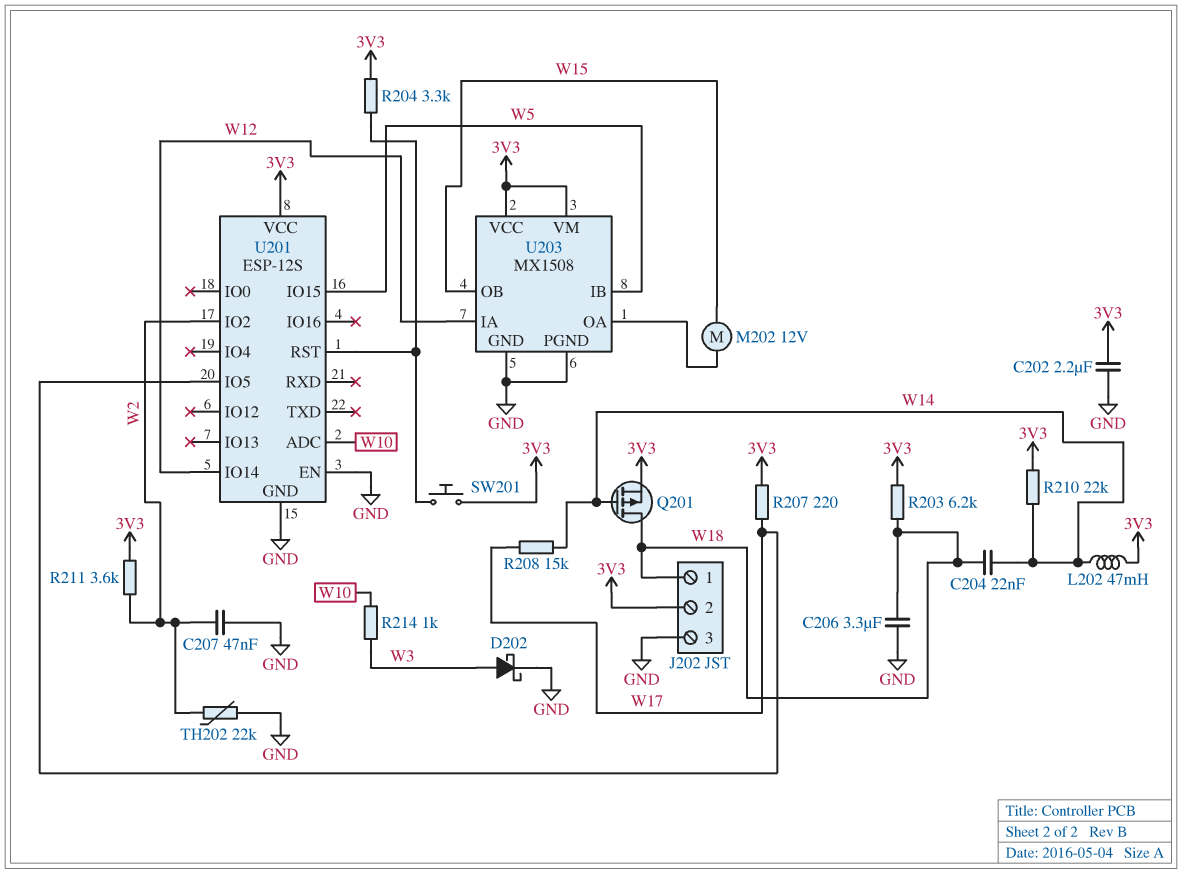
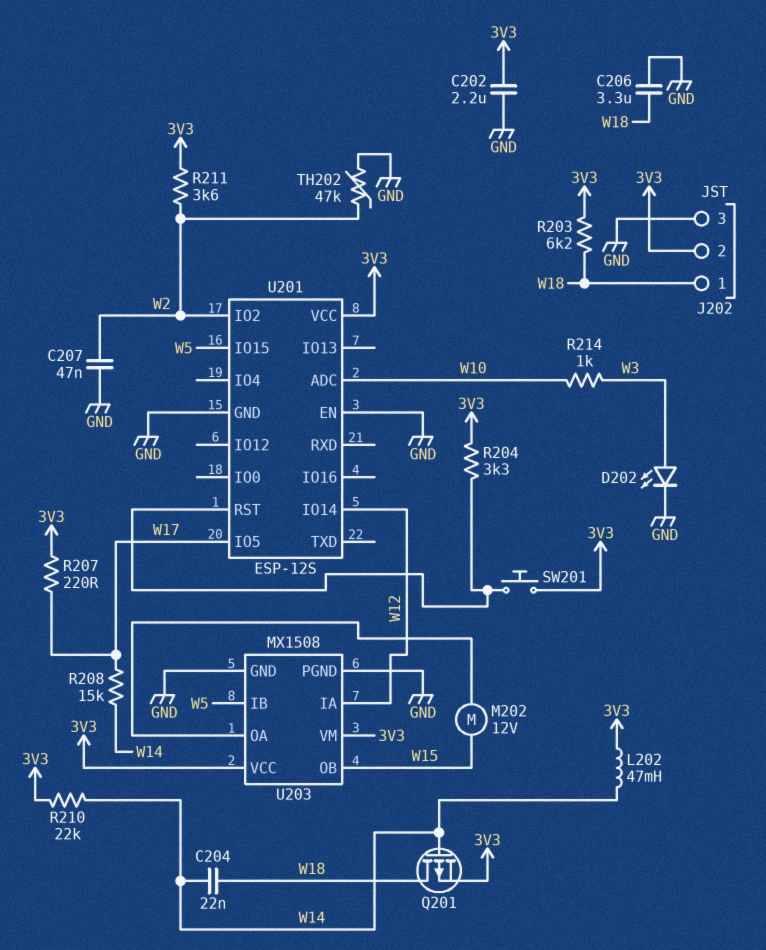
D202: schottky (A W3, K GND) -> LED (A W3, K GND)
TH202: 22k (GND, W2) -> 47k (GND, W2)

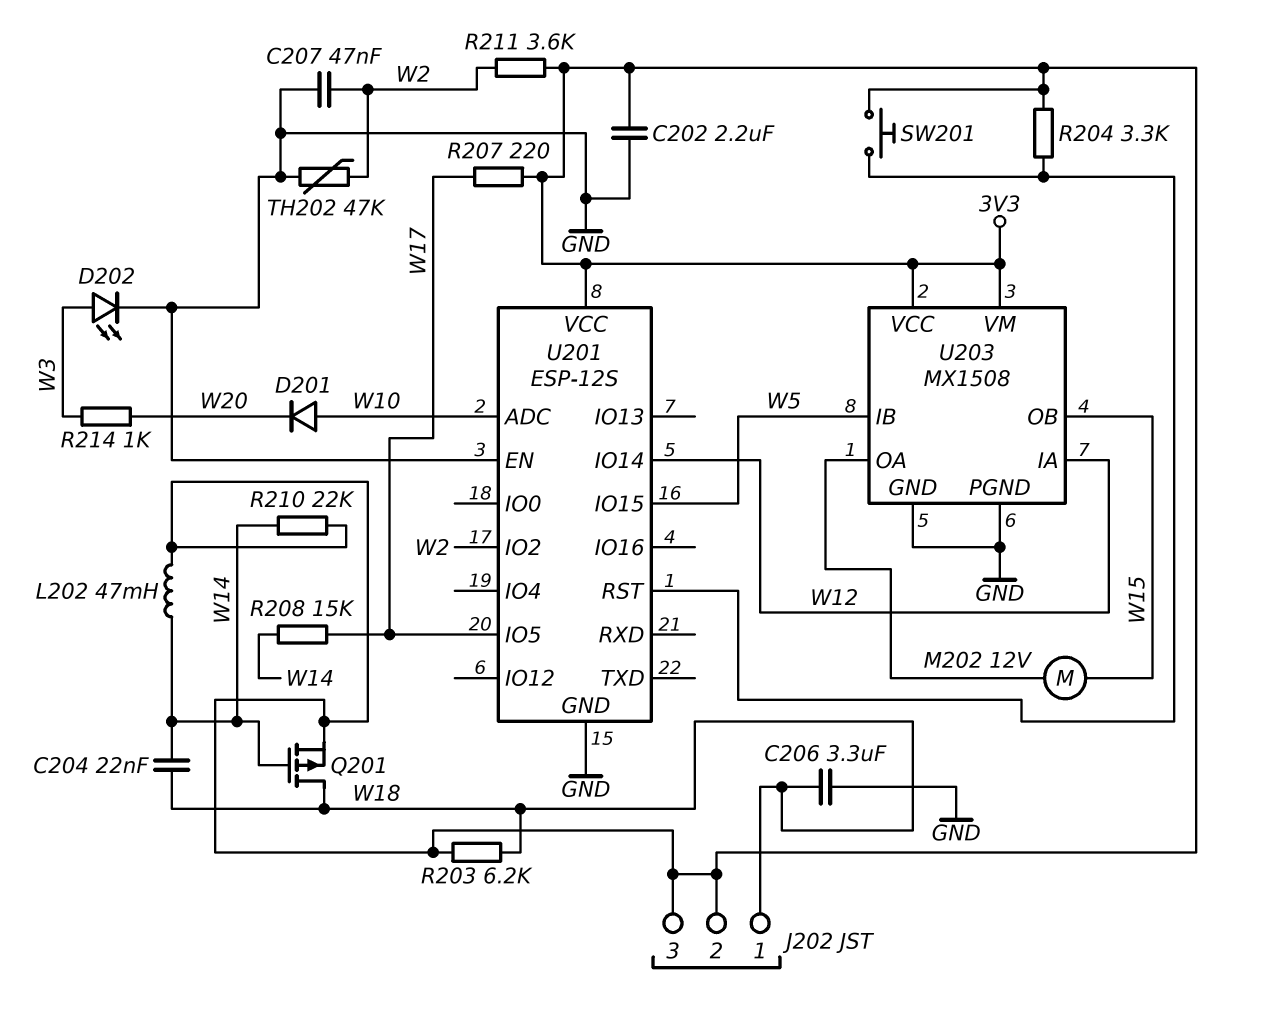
D201: none -> diode (A W10, K W20)
J202 pin 3: GND -> 3V3
R214: 1k (W3, W10) -> 1k (W3, W20)

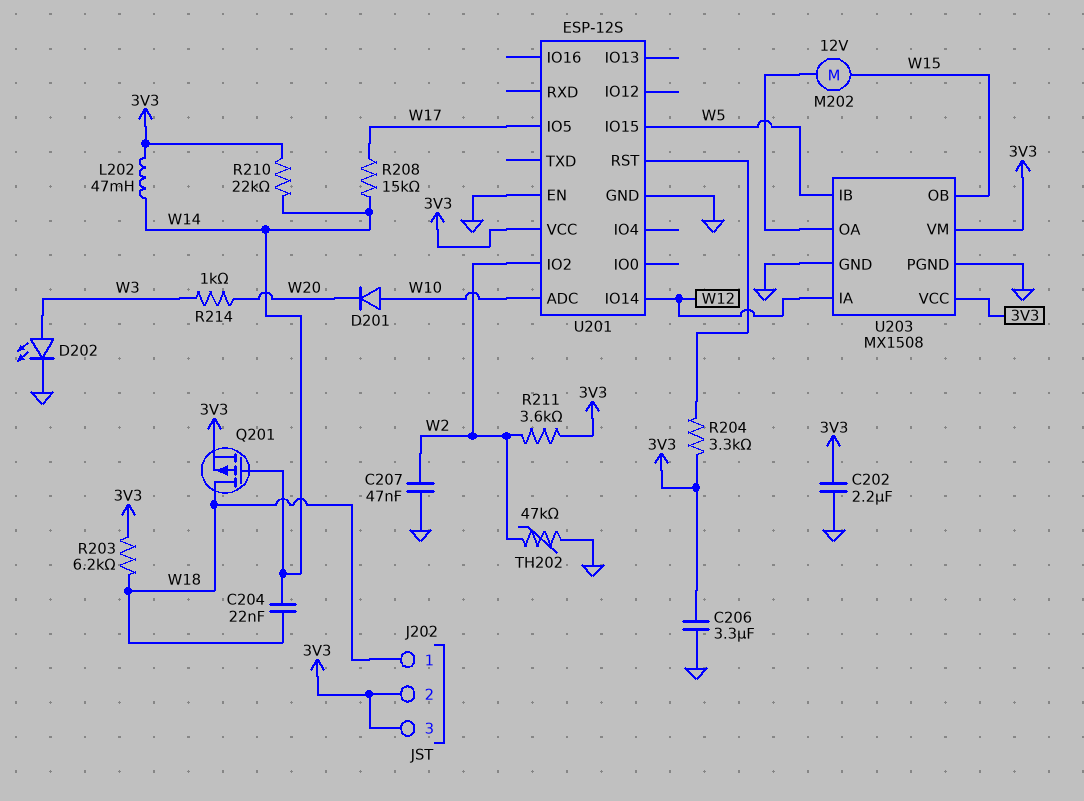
C206: 3.3uF (GND, W18) -> 3.3uF (3V3, GND)
R207: 220 (3V3, W17) -> none
SW201: button (3V3, U201/RST) -> none

